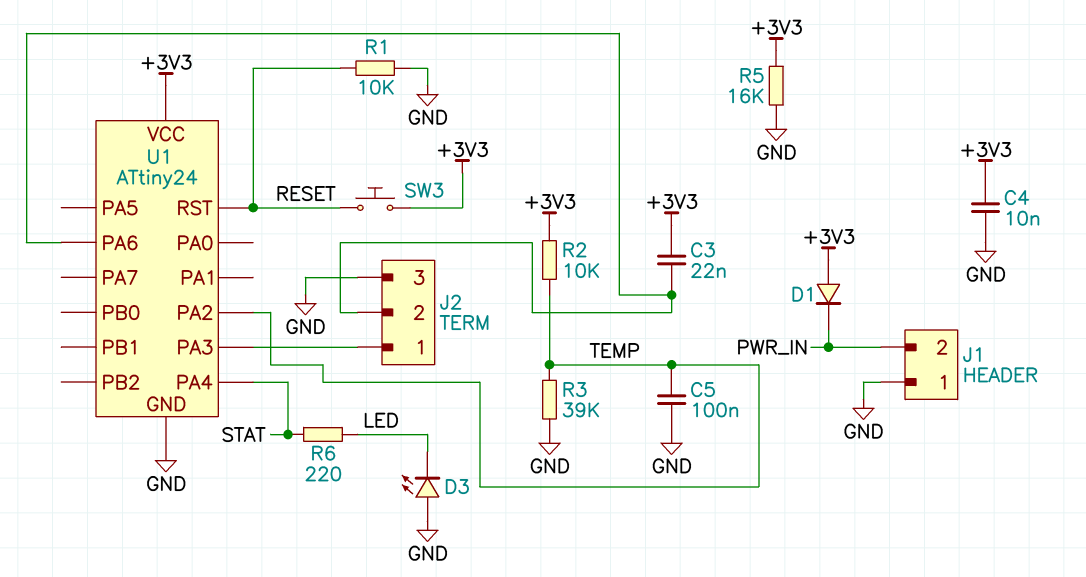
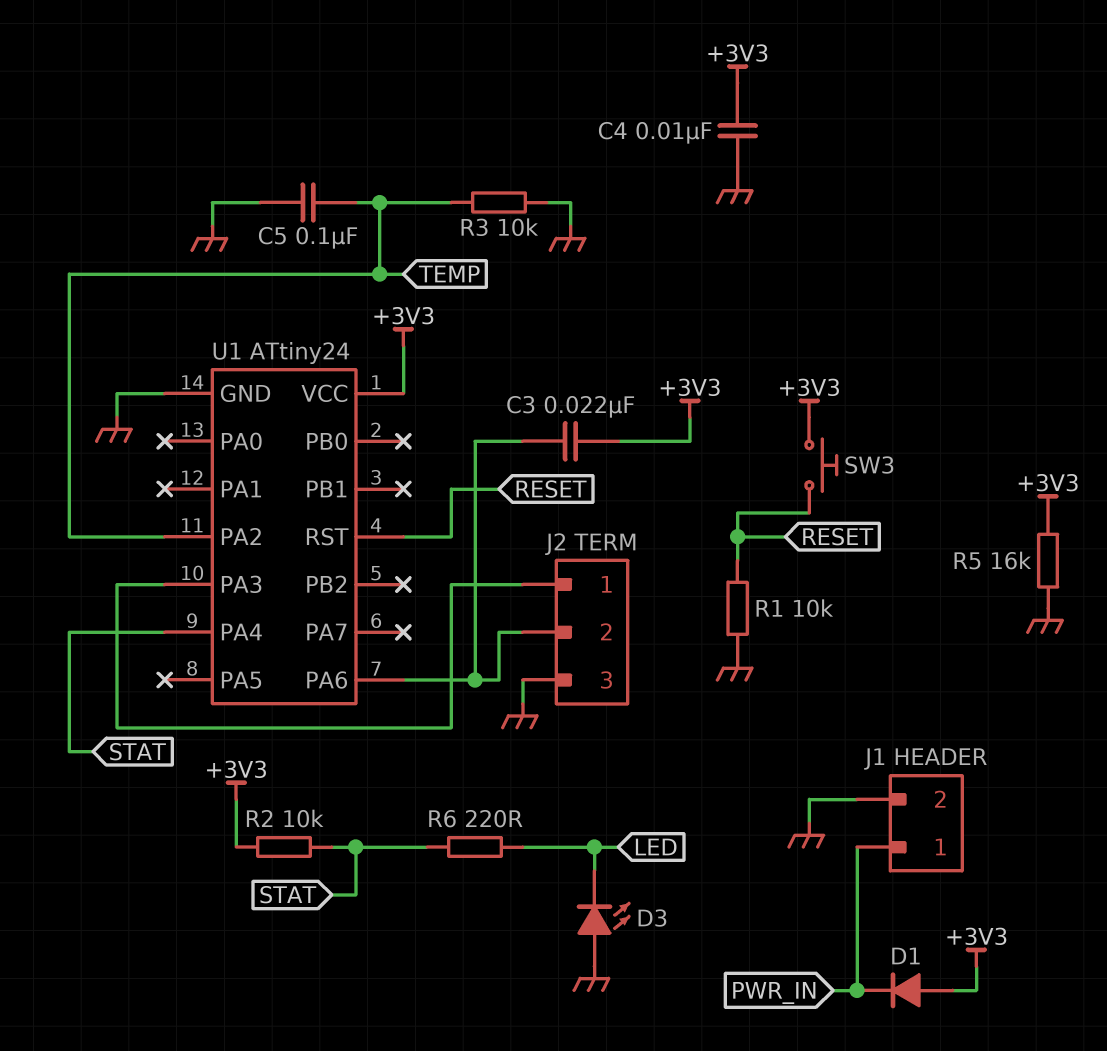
J1 pin 1: GND -> PWR_IN
J1 pin 2: PWR_IN -> GND
R2: 10k (+3V3, TEMP) -> 10k (+3V3, STAT)
R3: 39k (GND, TEMP) -> 10k (GND, TEMP)

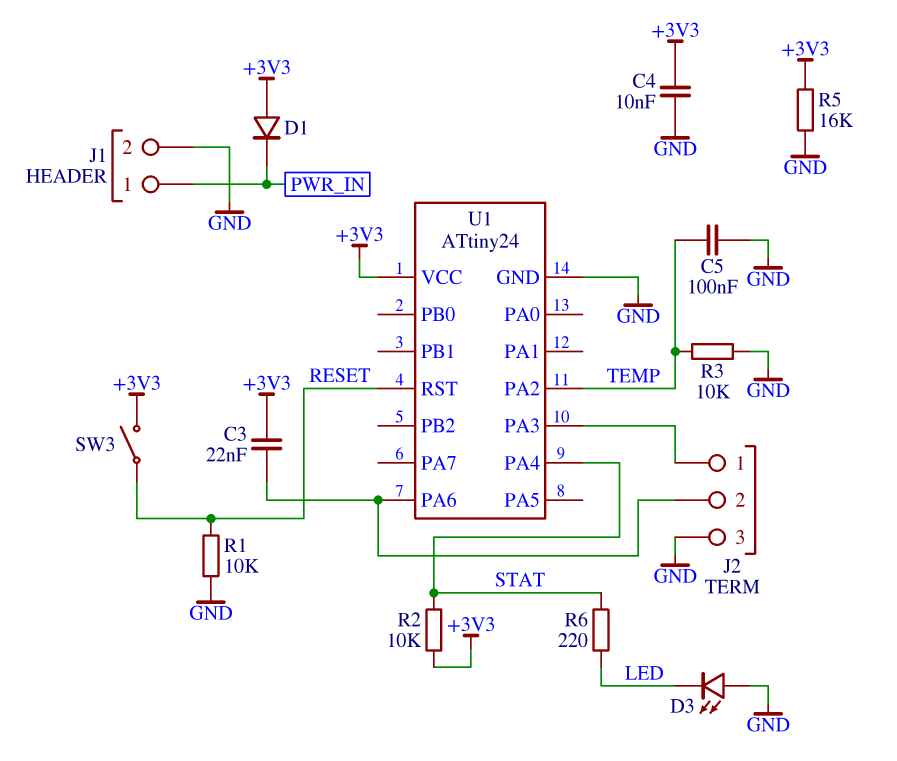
SW3: button (+3V3, RESET) -> switch (+3V3, RESET)

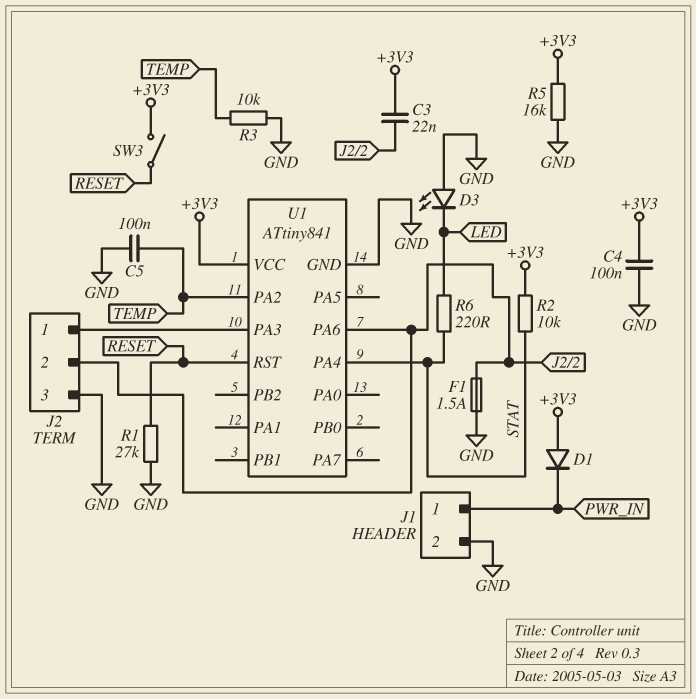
C4: 10nF (+3V3, GND) -> 100nF (+3V3, GND)
F1: none -> 1.5A (GND, J2/2)
R1: 10k (GND, RESET) -> 27k (GND, RESET)
U1: ATtiny24 -> ATtiny841

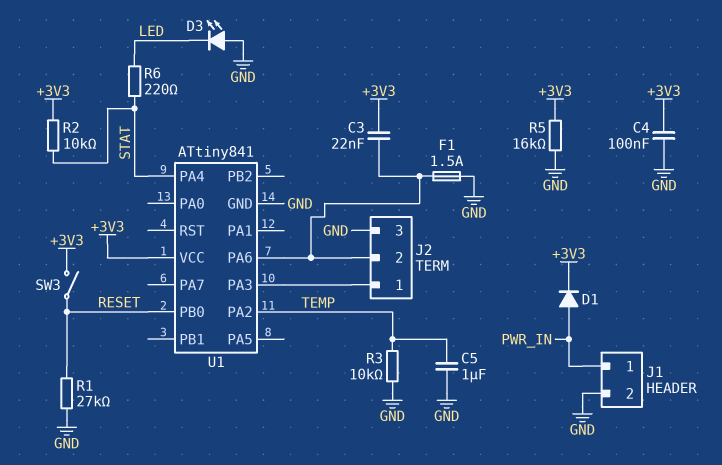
C5: 100nF (GND, TEMP) -> 1uF (GND, TEMP)
D1: diode (A +3V3, K PWR_IN) -> diode (A PWR_IN, K +3V3)
U1 pin PB0: none -> RESET
U1 pin RST: RESET -> none

